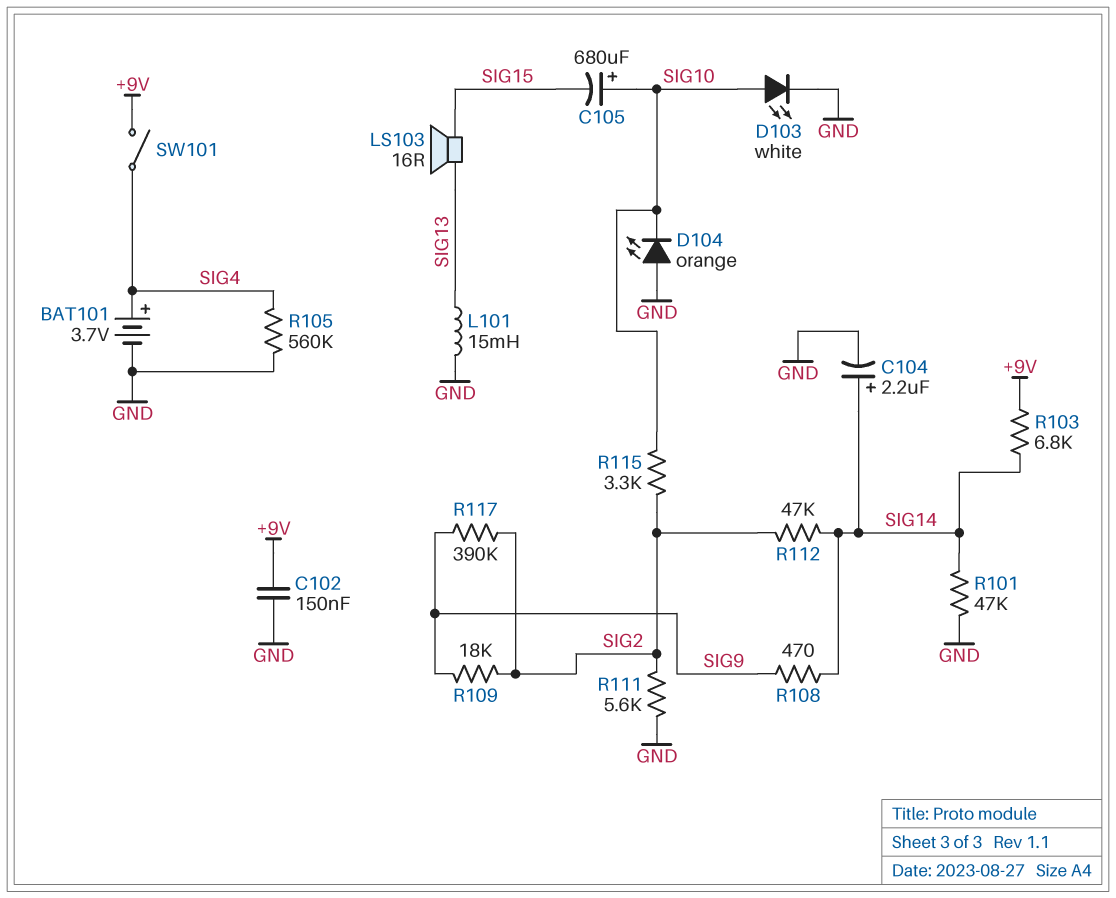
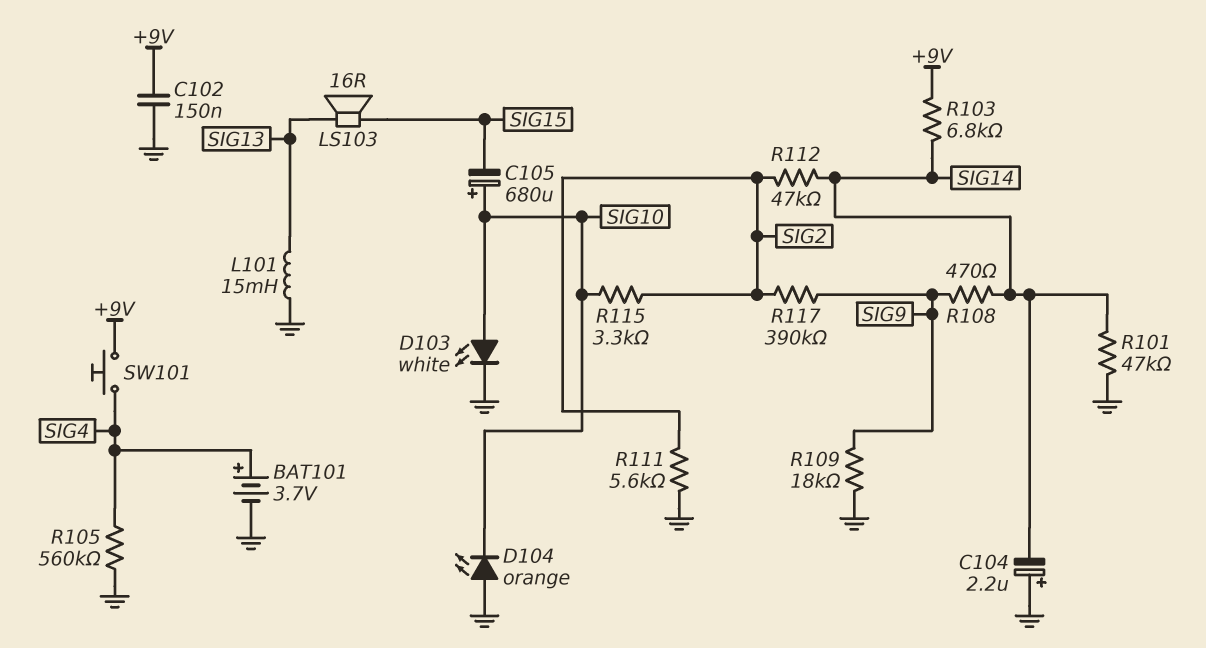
C104: 2.2uF (plus SIG14, minus GND) -> 2.2uF (plus GND, minus SIG14)
R109: 18k (SIG2, SIG9) -> 18k (GND, SIG9)
SW101: switch (+9V, SIG4) -> button (+9V, SIG4)

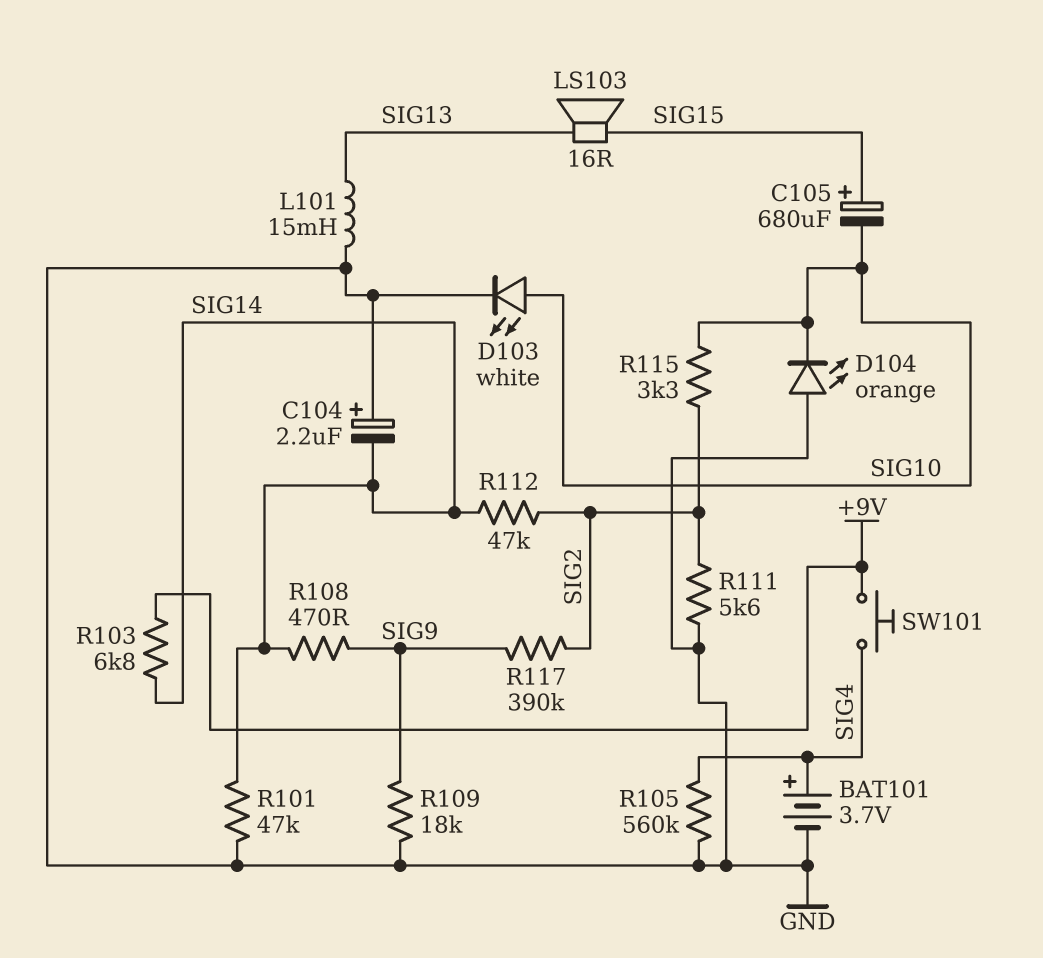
C102: 150nF (+9V, GND) -> none
C105: 680uF (plus SIG10, minus SIG15) -> 680uF (plus SIG15, minus SIG10)

